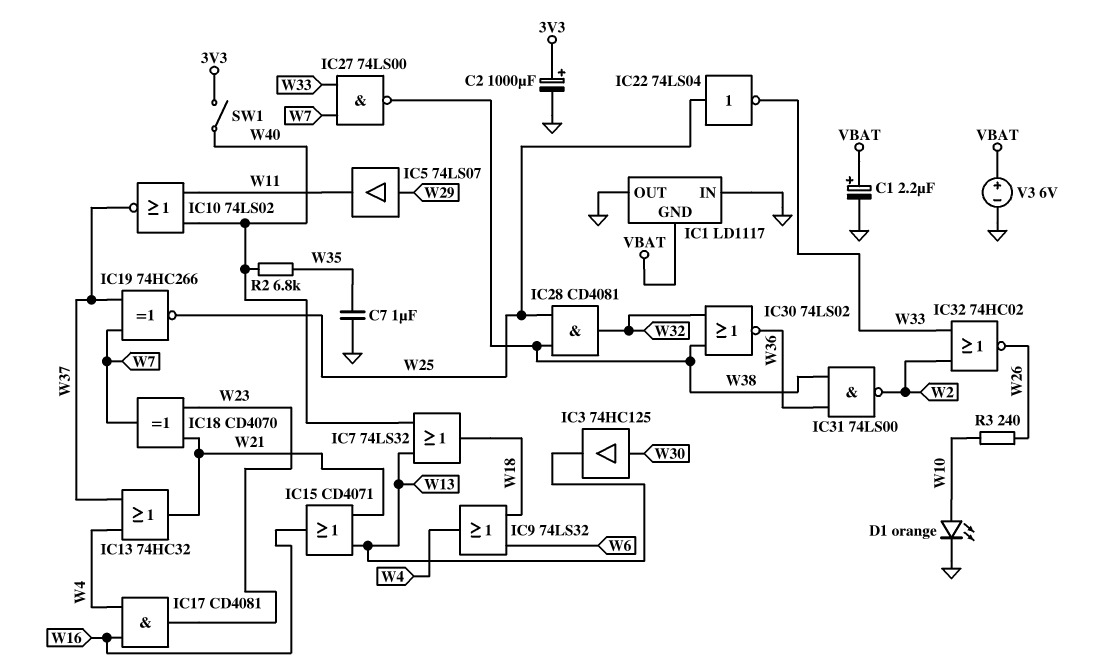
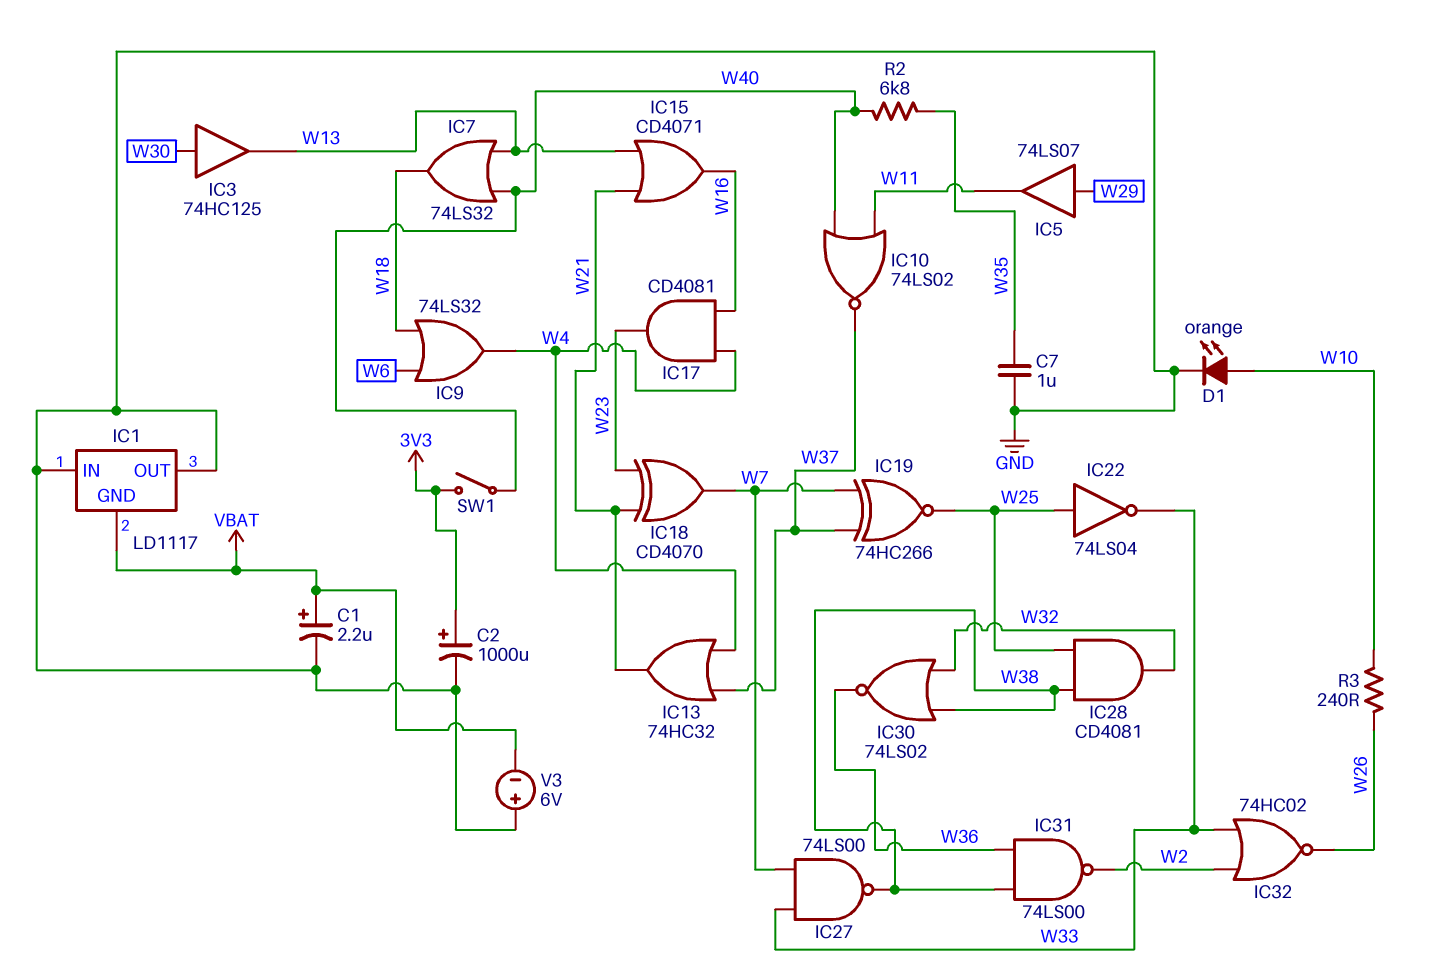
V3: 6V (plus VBAT, minus GND) -> 6V (plus GND, minus VBAT)

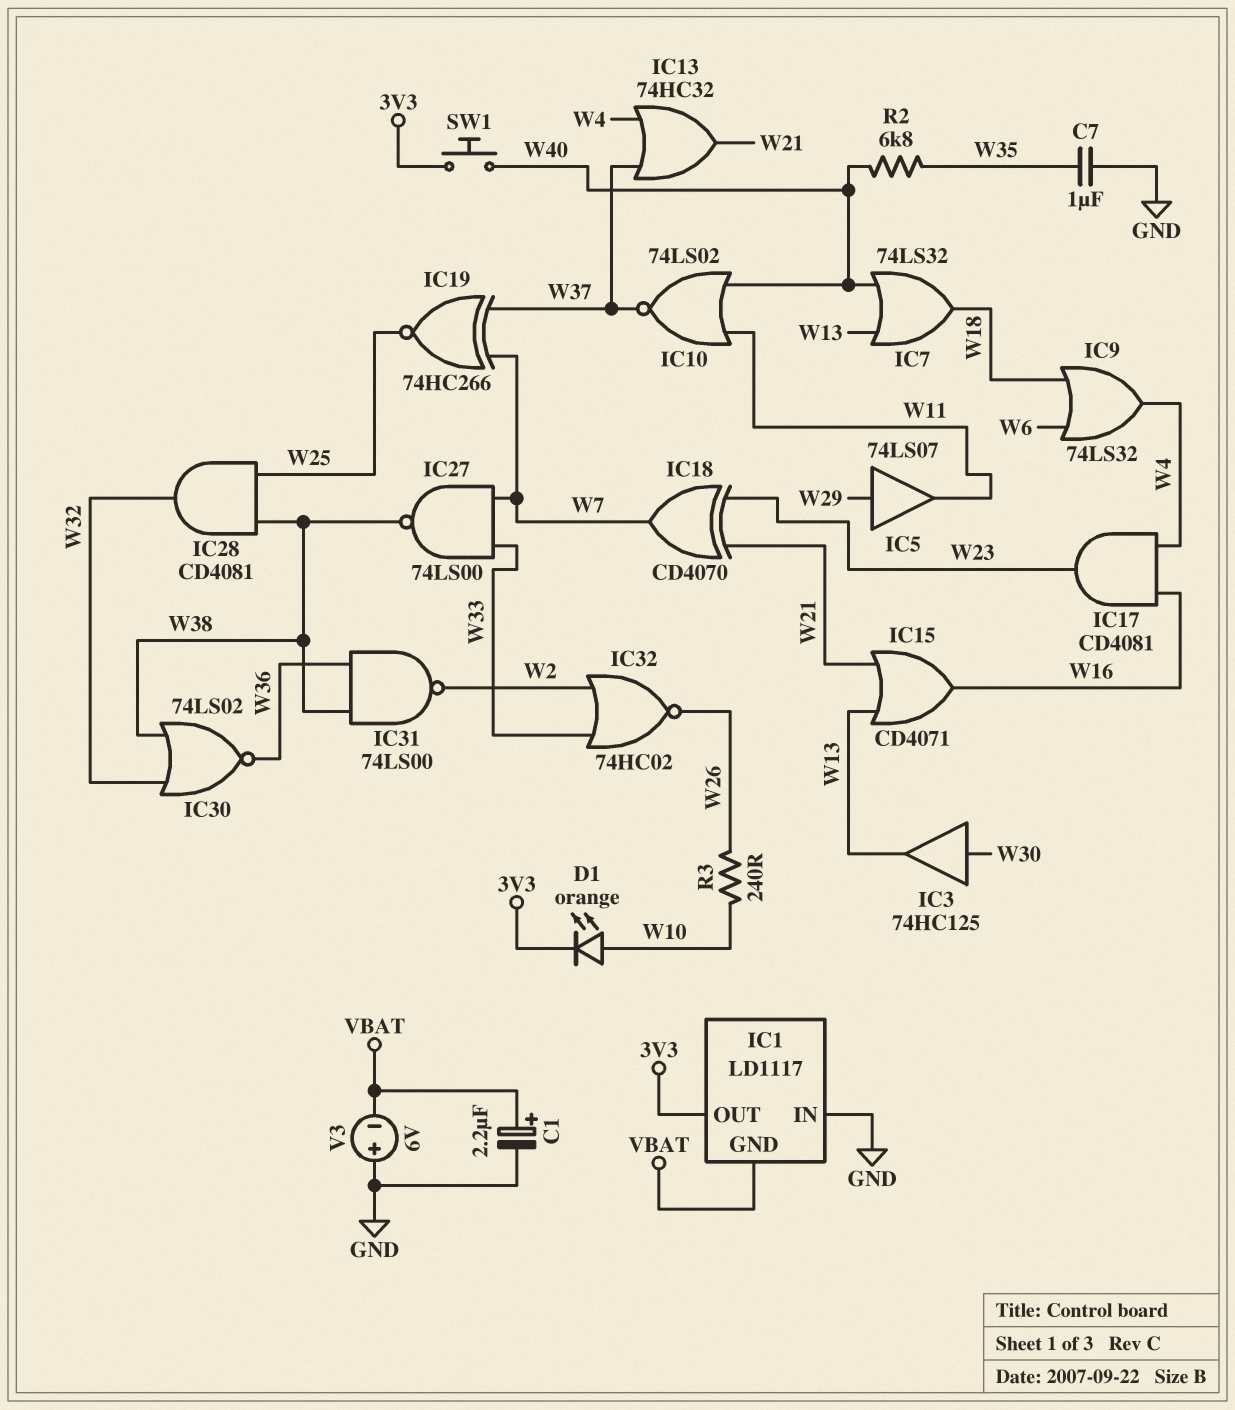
C2: 1000uF (plus 3V3, minus GND) -> none
D1: LED orange (A W10, K GND) -> LED orange (A W10, K 3V3)
IC1 pin OUT: GND -> 3V3
IC22: NOT 74LS04 (in W25, out W33) -> none
SW1: switch (3V3, W40) -> button (3V3, W40)

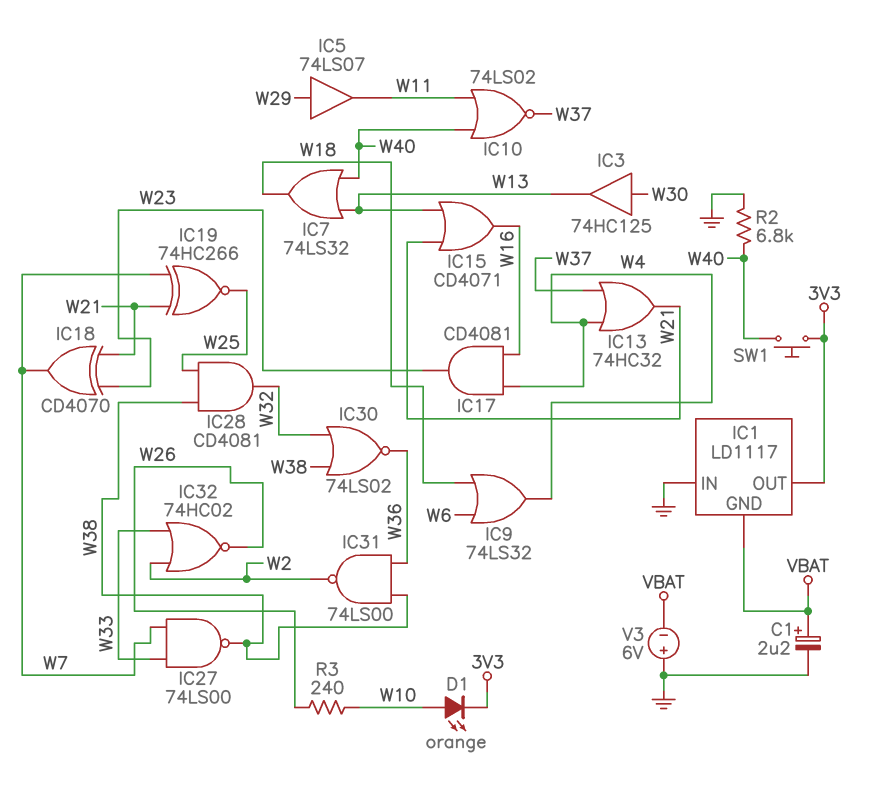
C7: 1uF (GND, W35) -> none
IC19: XNOR 74HC266 (in W7, in W37, out W25) -> XNOR 74HC266 (in W7, in W21, out W25)
R2: 6.8k (W35, W40) -> 6.8k (GND, W40)

